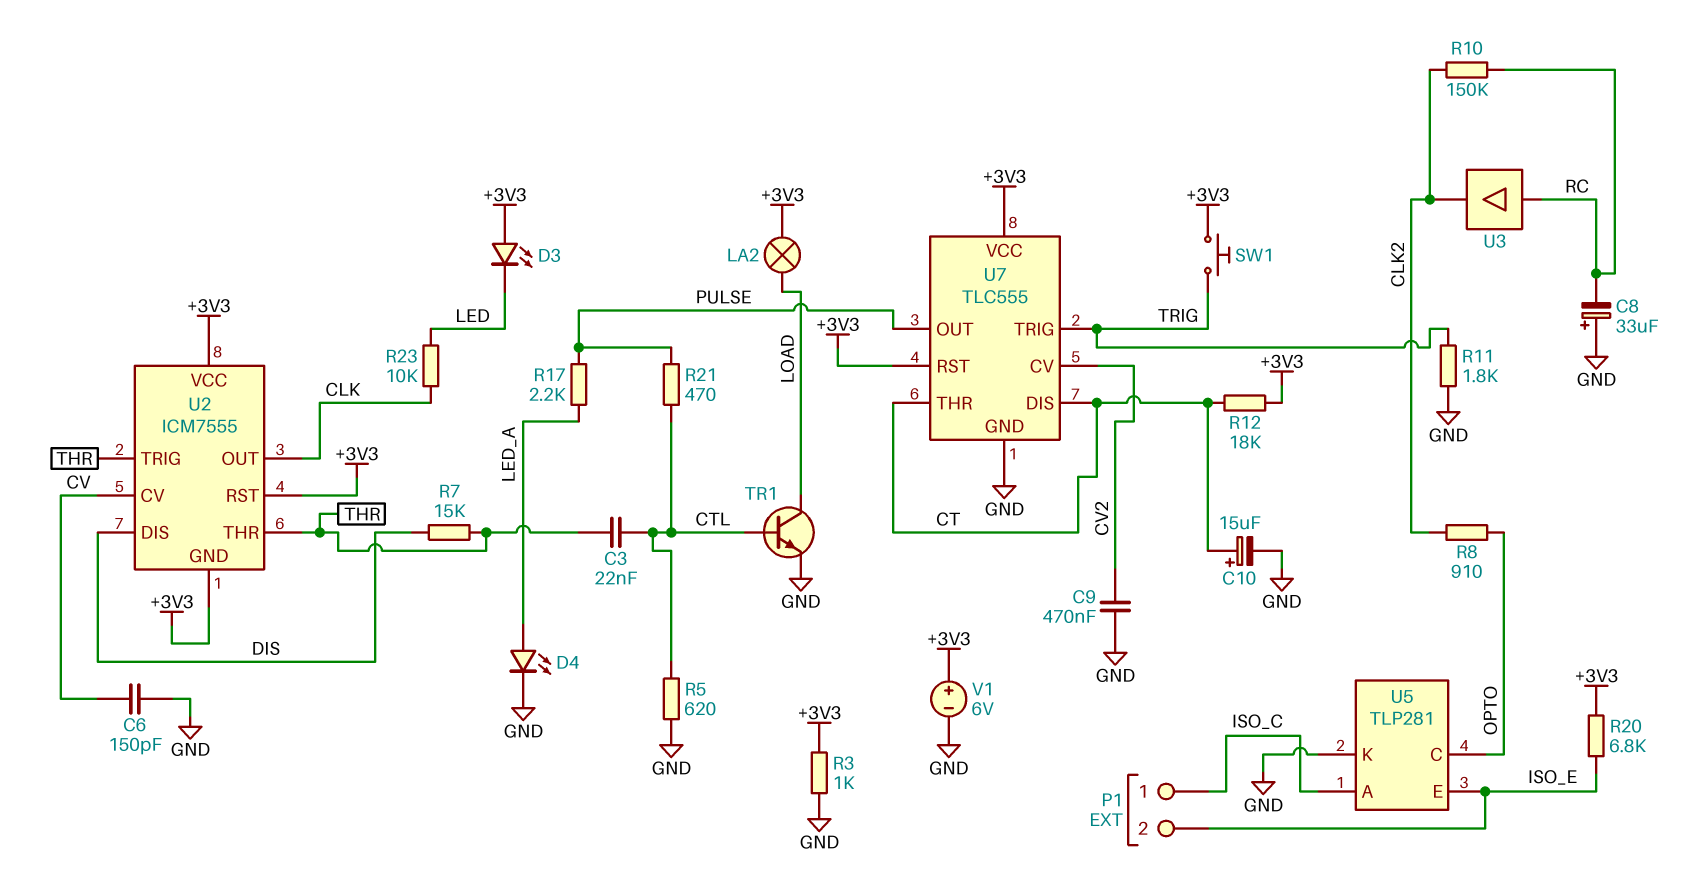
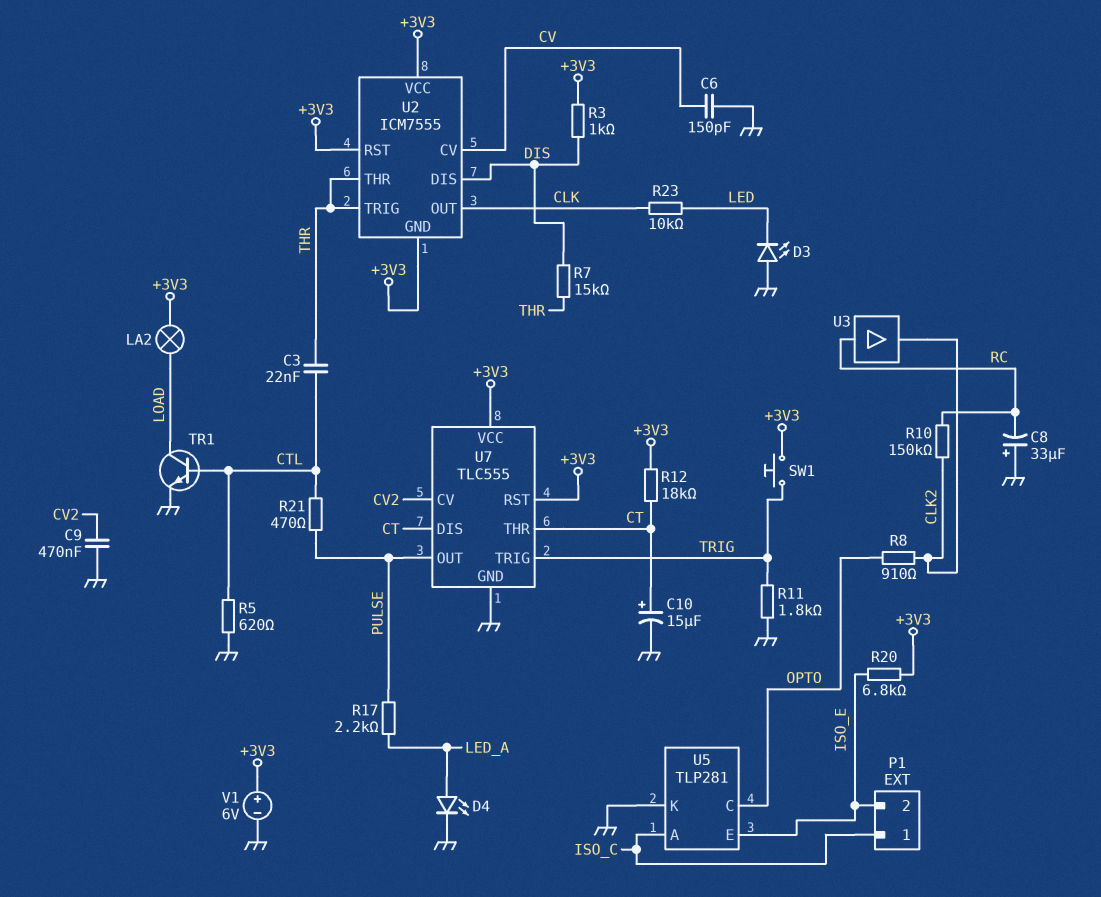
D3: LED (A +3V3, K LED) -> LED (A GND, K LED)
R3: 1k (+3V3, GND) -> 1k (+3V3, DIS)

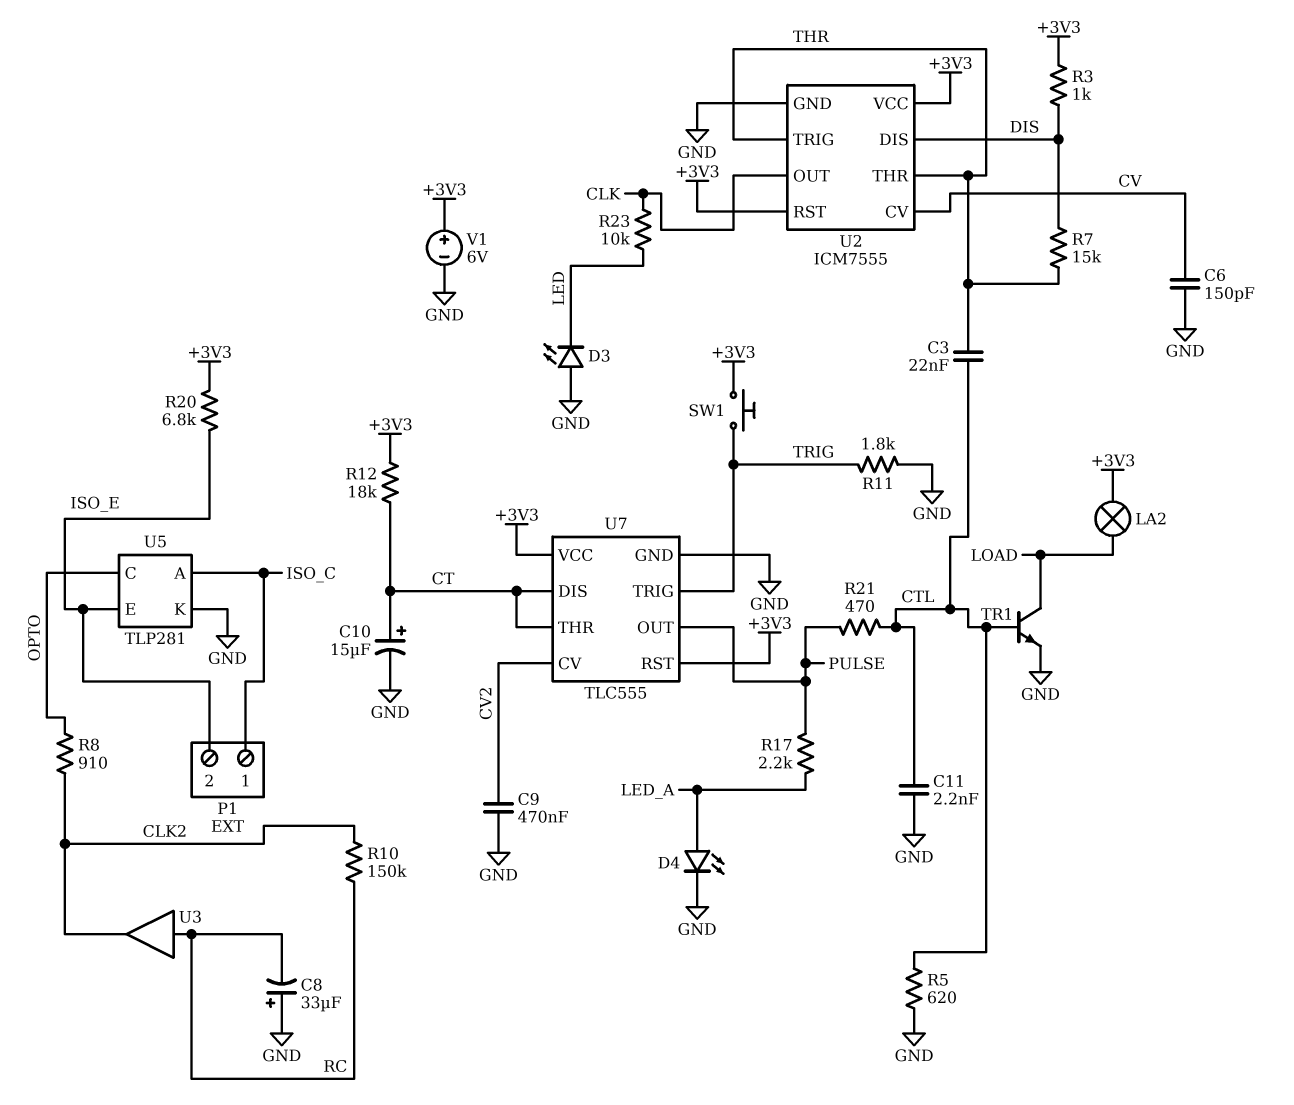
C11: none -> 2.2nF (CTL, GND)
U2 pin GND: +3V3 -> GND

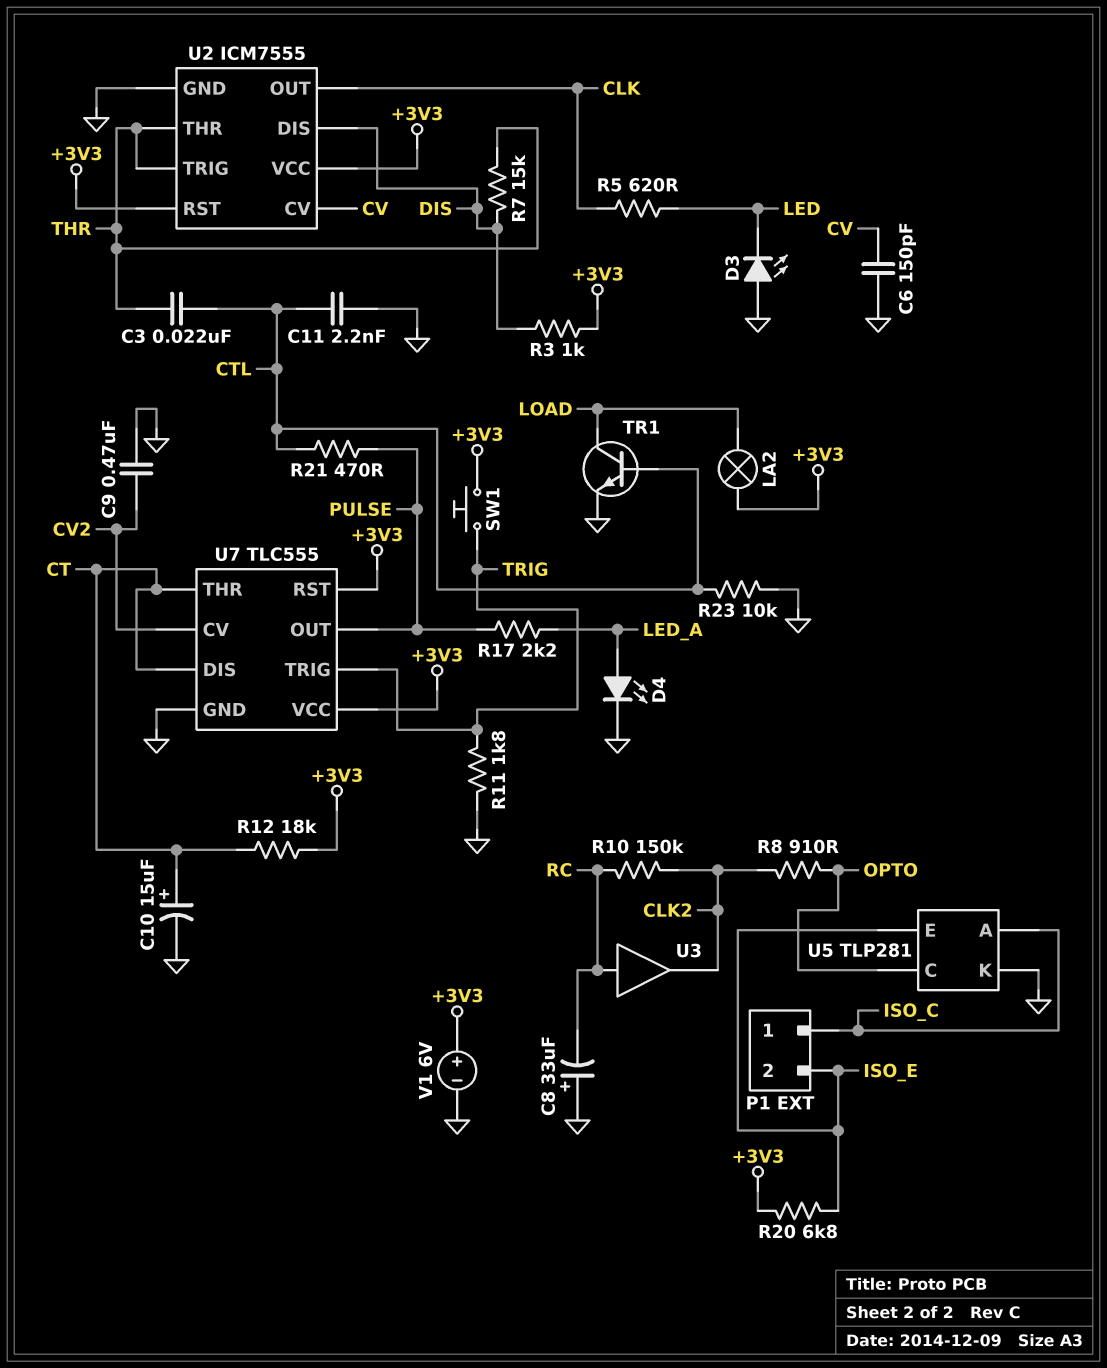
R5: 620 (CTL, GND) -> 620 (CLK, LED)
R23: 10k (CLK, LED) -> 10k (CTL, GND)

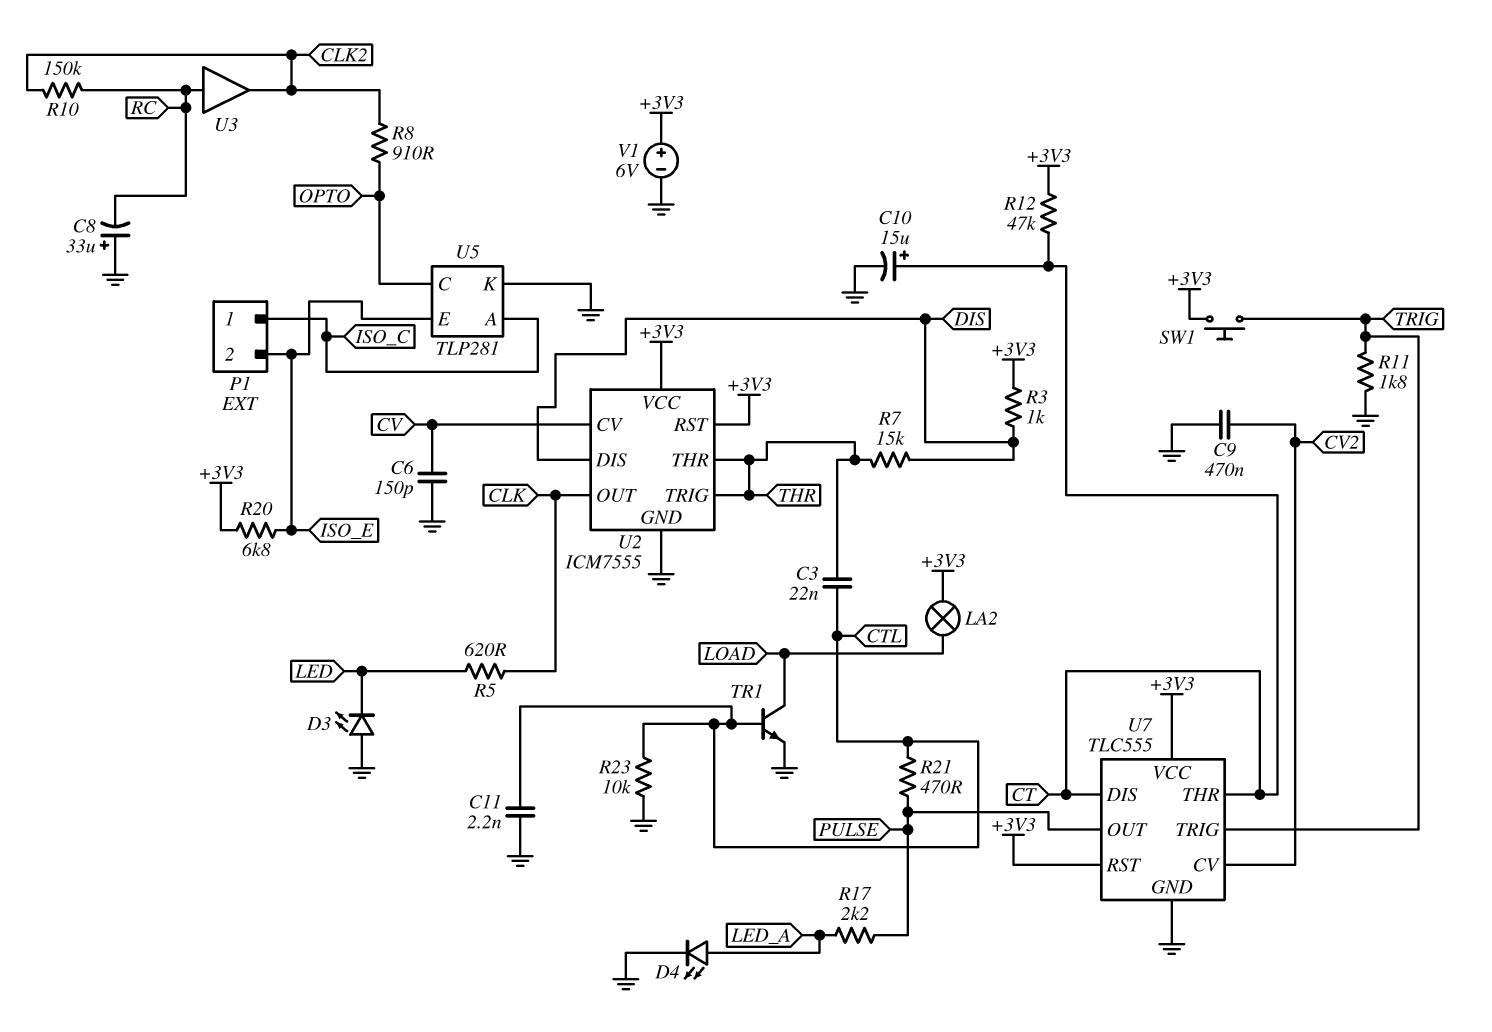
R12: 18k (+3V3, CT) -> 47k (+3V3, CT)

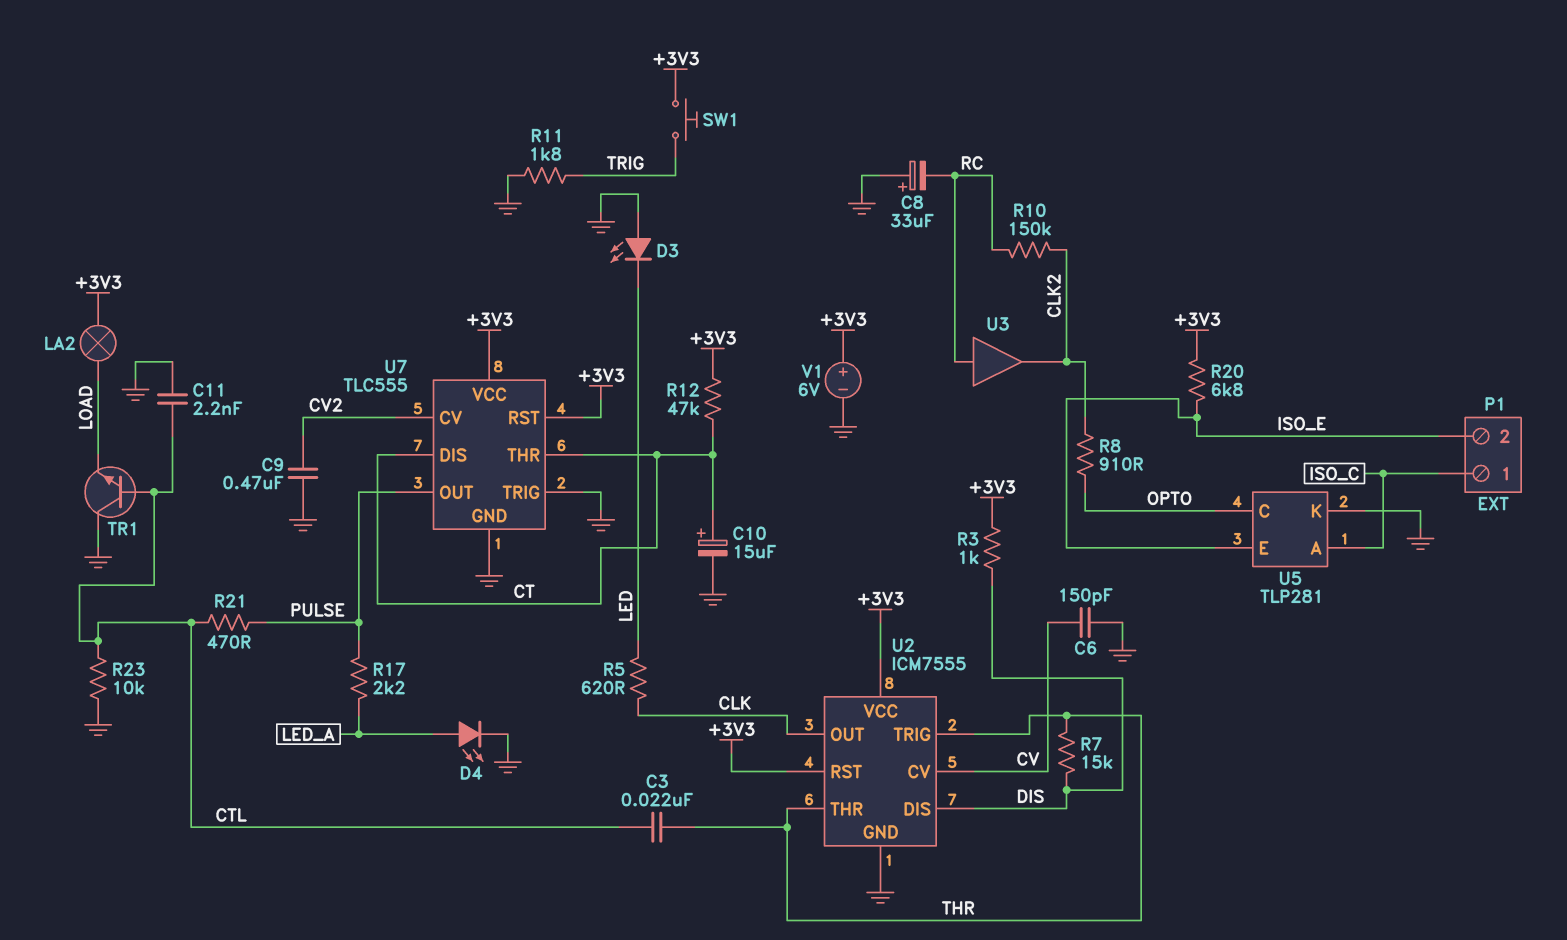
TR1: NPN (B CTL, C LOAD, E GND) -> NPN (B CTL, C GND, E LOAD)
U7 pin TRIG: TRIG -> GND

